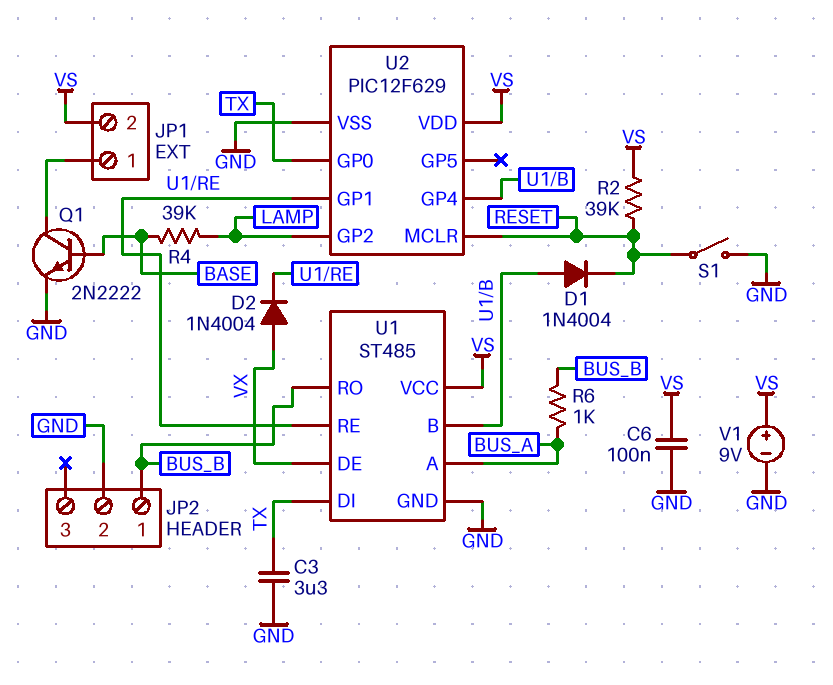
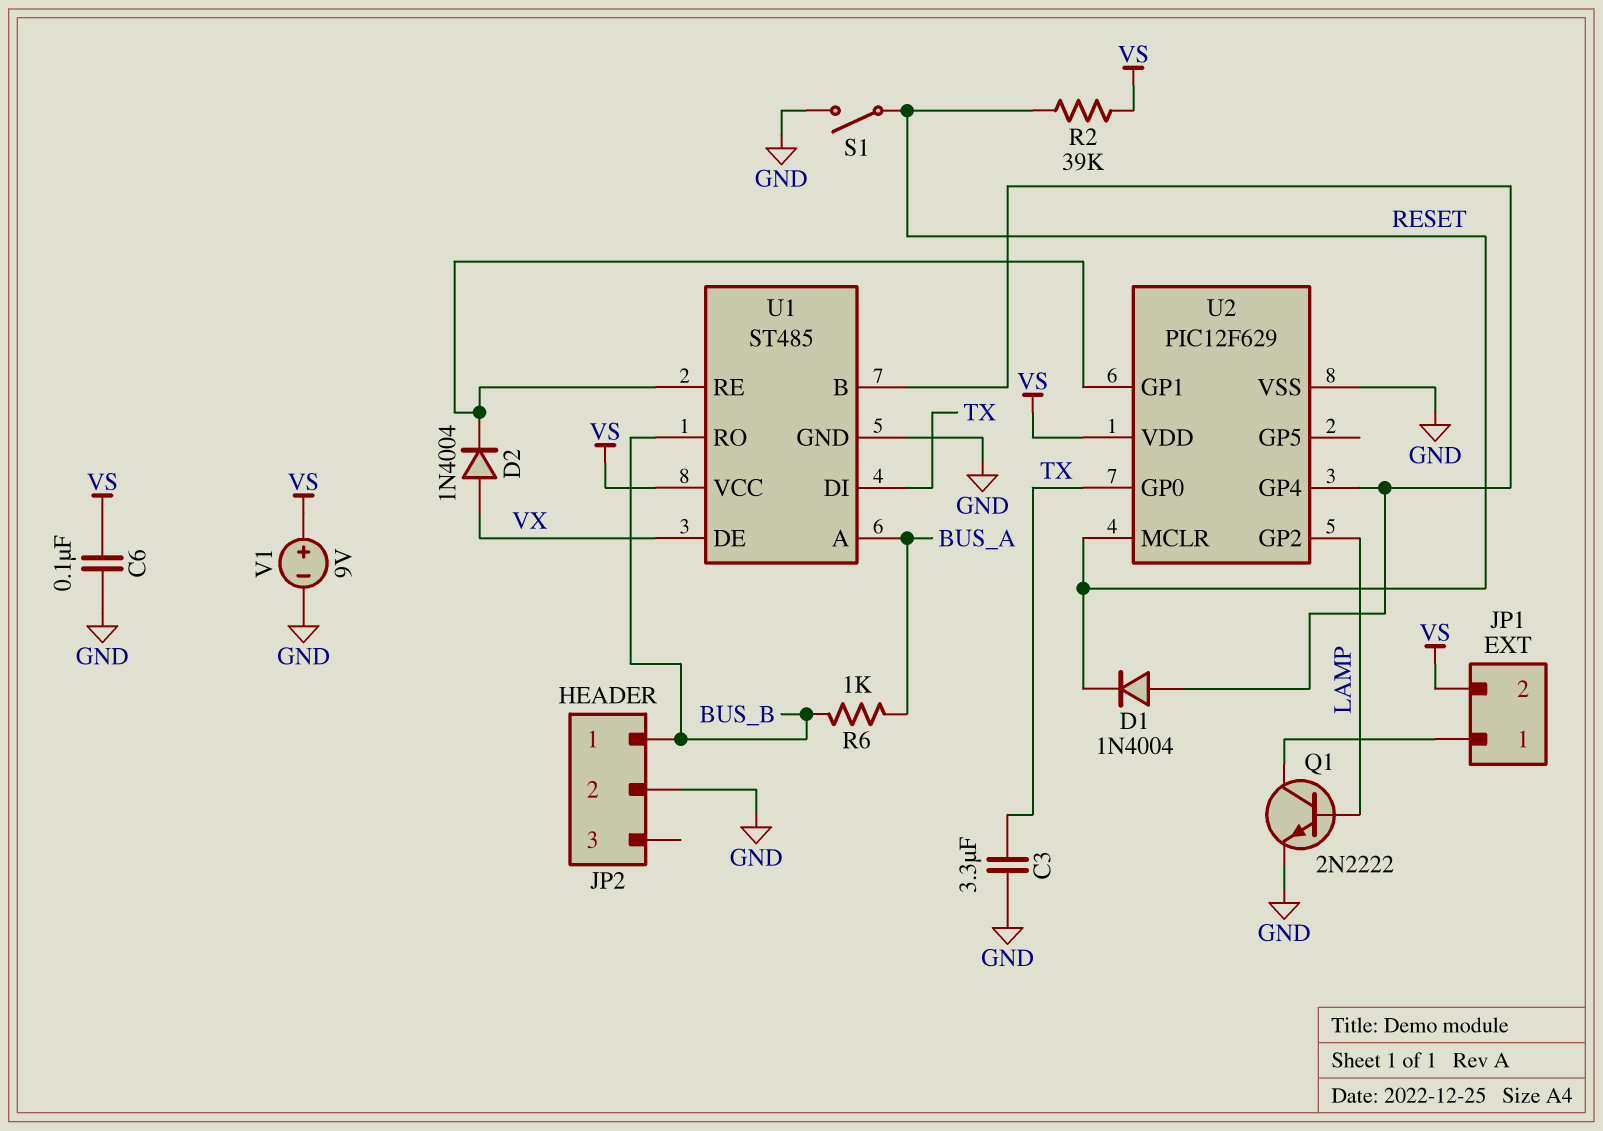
Q1: NPN 2N2222 (B BASE, C JP1/1, E GND) -> NPN 2N2222 (B LAMP, C JP1/1, E GND)
R4: 39k (BASE, LAMP) -> none

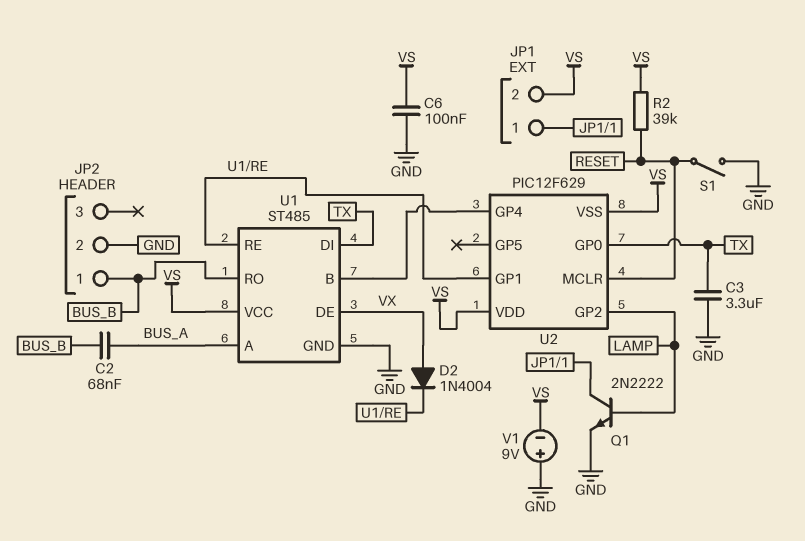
C2: none -> 68nF (BUS_A, BUS_B)
D1: diode 1N4004 (A U1/B, K RESET) -> none
R6: 1k (BUS_A, BUS_B) -> none
U2 pin VSS: GND -> VS
V1: 9V (plus VS, minus GND) -> 9V (plus GND, minus VS)

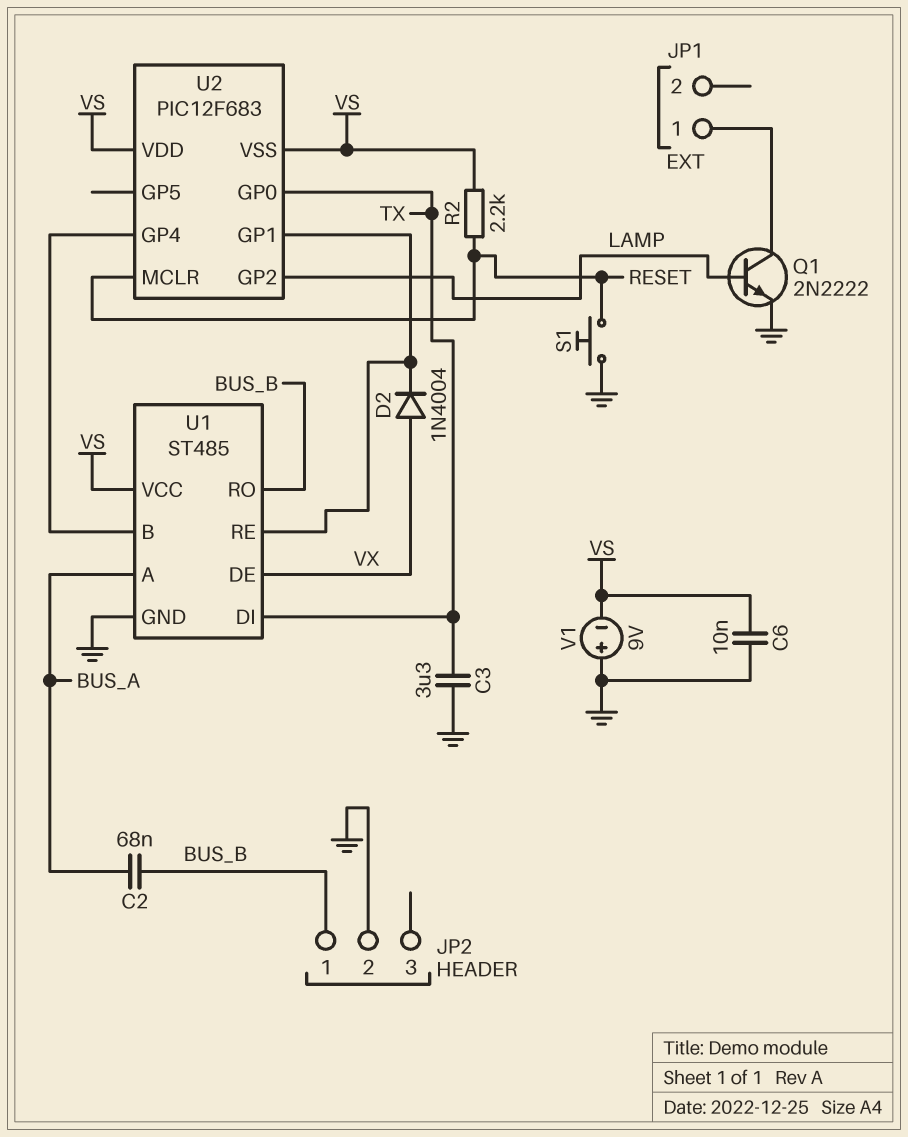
C6: 100nF (GND, VS) -> 10nF (GND, VS)
JP1 pin 2: VS -> none
R2: 39k (RESET, VS) -> 2.2k (RESET, VS)
S1: switch (GND, RESET) -> button (GND, RESET)
U2: PIC12F629 -> PIC12F683

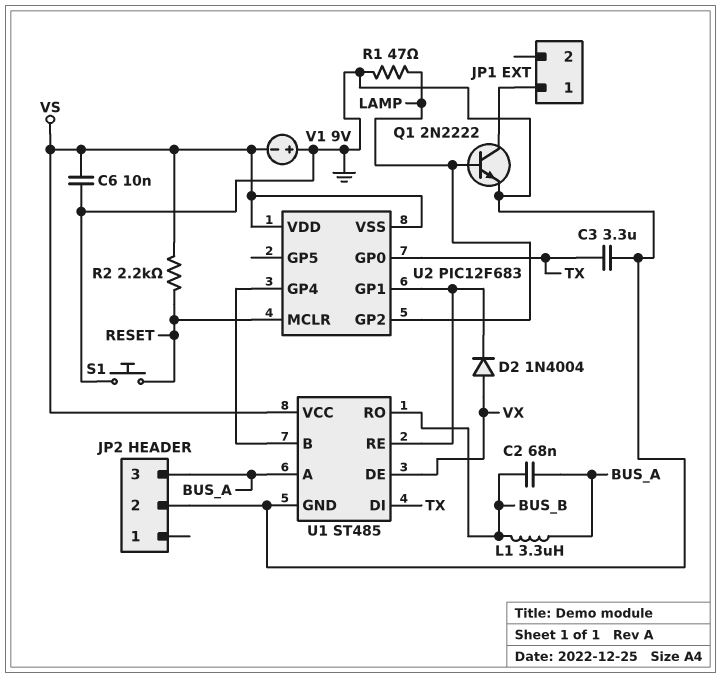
JP2 pin 1: BUS_B -> none
JP2 pin 3: none -> BUS_A
L1: none -> 3.3uH (BUS_A, BUS_B)
R1: none -> 47 (GND, LAMP)

